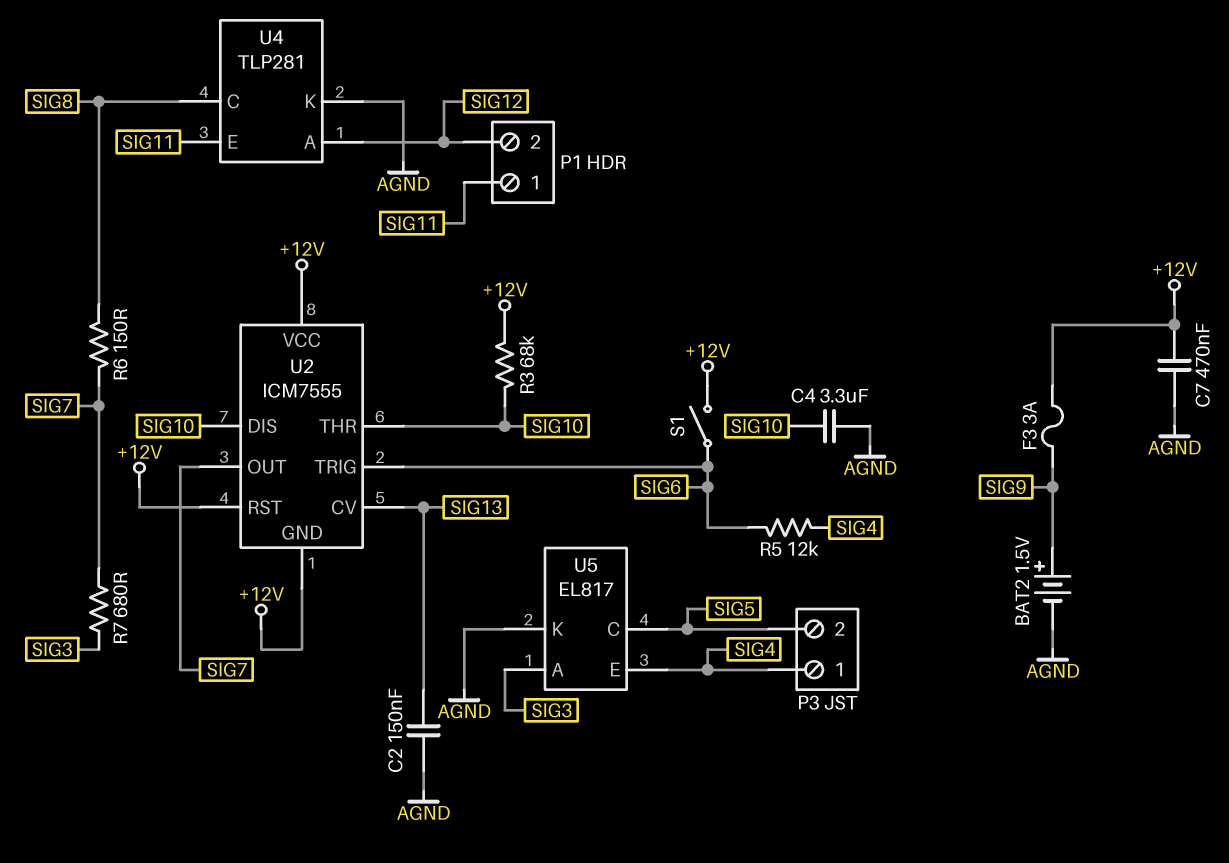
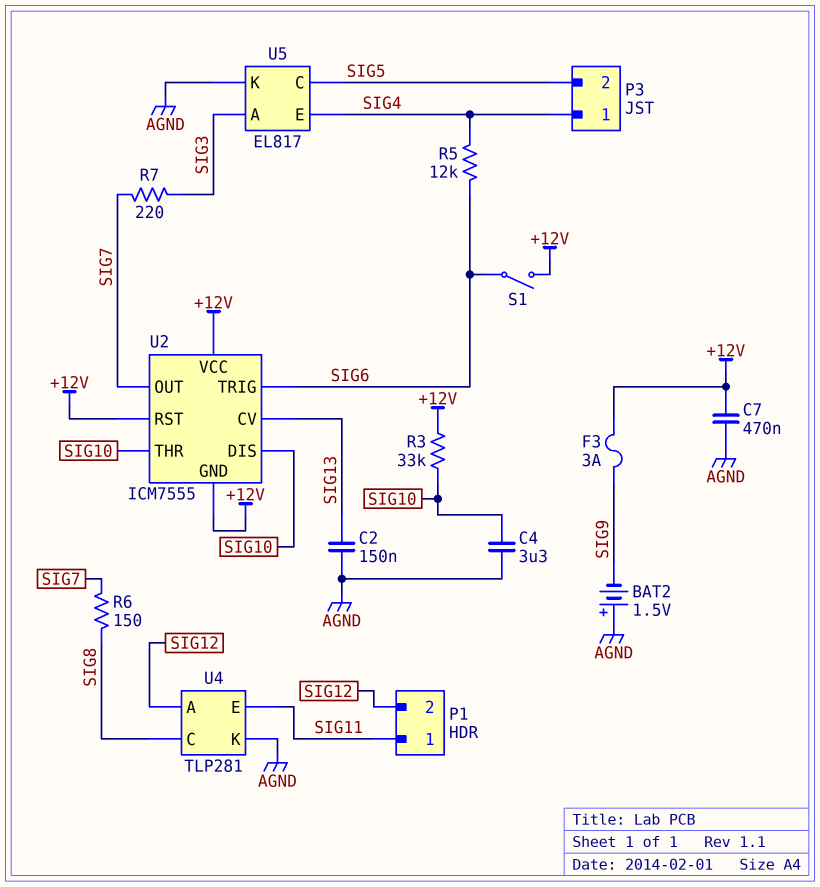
BAT2: 1.5V (plus SIG9, minus AGND) -> 1.5V (plus AGND, minus SIG9)
R3: 68k (+12V, SIG10) -> 33k (+12V, SIG10)
R7: 680 (SIG3, SIG7) -> 220 (SIG3, SIG7)

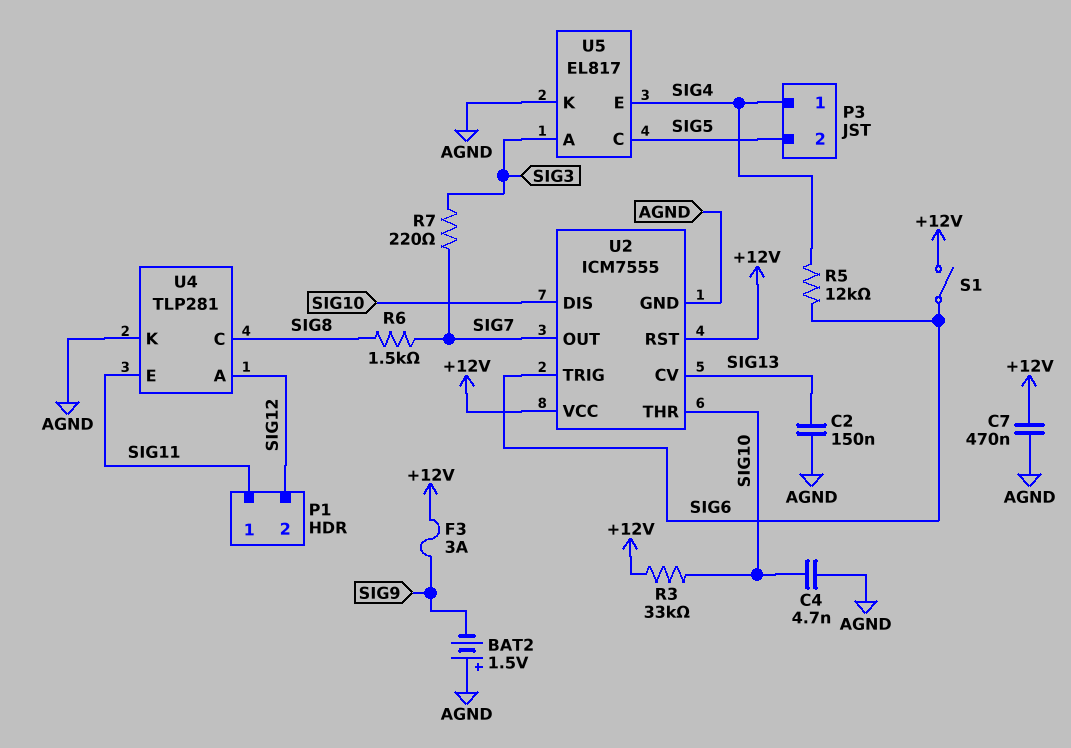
C4: 3.3uF (AGND, SIG10) -> 4.7nF (AGND, SIG10)
R6: 150 (SIG7, SIG8) -> 1.5k (SIG7, SIG8)
U2 pin GND: +12V -> AGND

